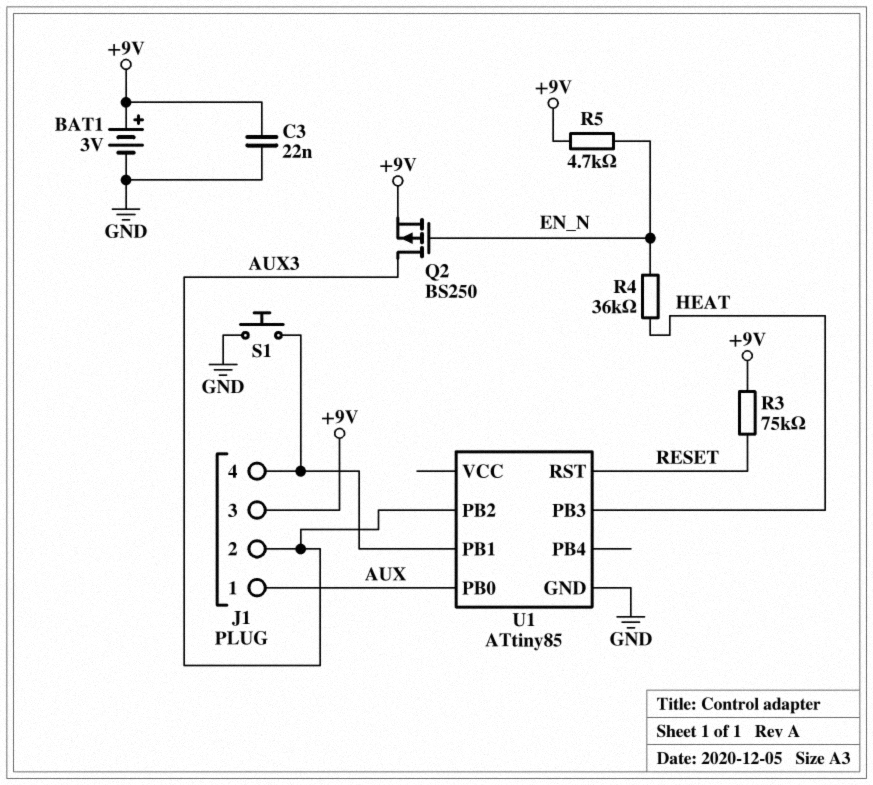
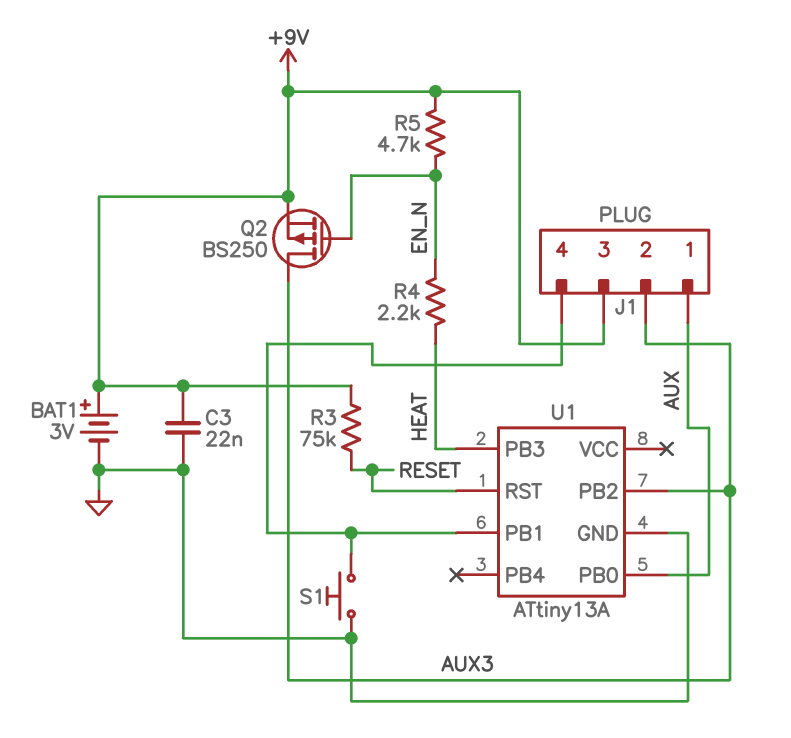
R4: 36k (EN_N, HEAT) -> 2.2k (EN_N, HEAT)
U1: ATtiny85 -> ATtiny13A

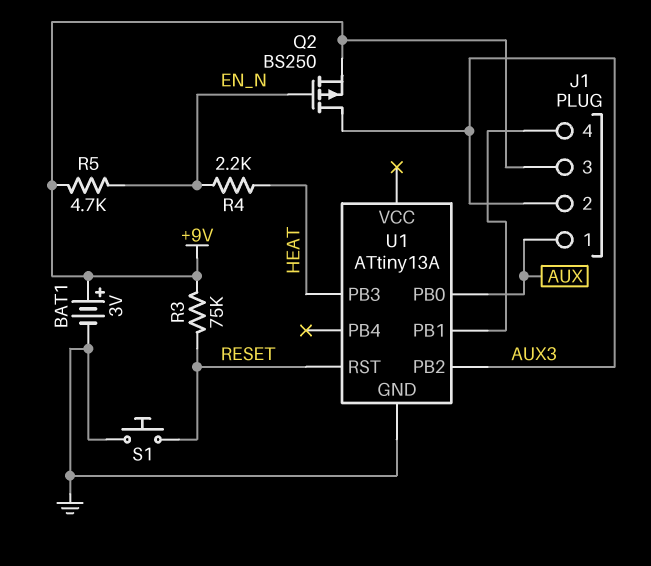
C3: 22nF (+9V, GND) -> none
S1: button (GND, J1/4) -> button (GND, RESET)

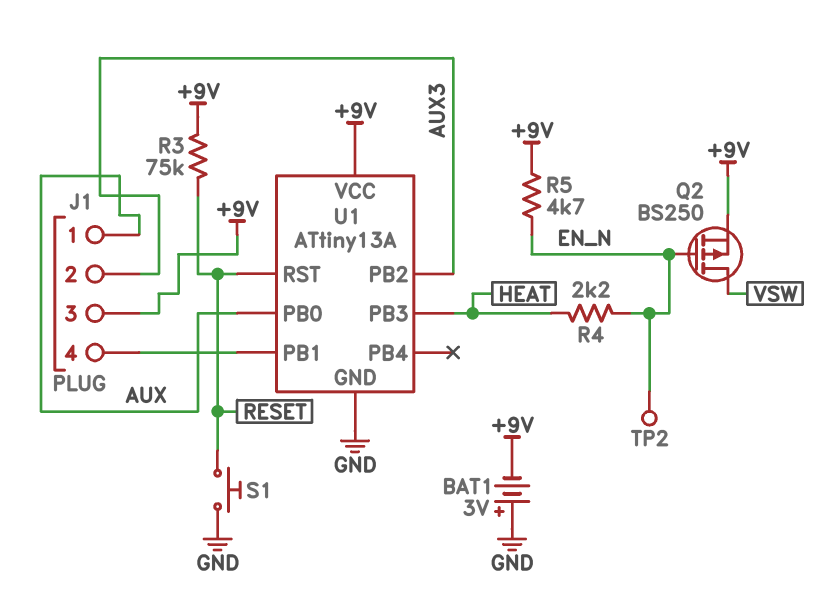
BAT1: 3V (plus +9V, minus GND) -> 3V (plus GND, minus +9V)
Q2: PMOS BS250 (G EN_N, D AUX3, S +9V) -> PMOS BS250 (G EN_N, D VSW, S +9V)
TP2: none -> test point (EN_N)
U1 pin VCC: none -> +9V

